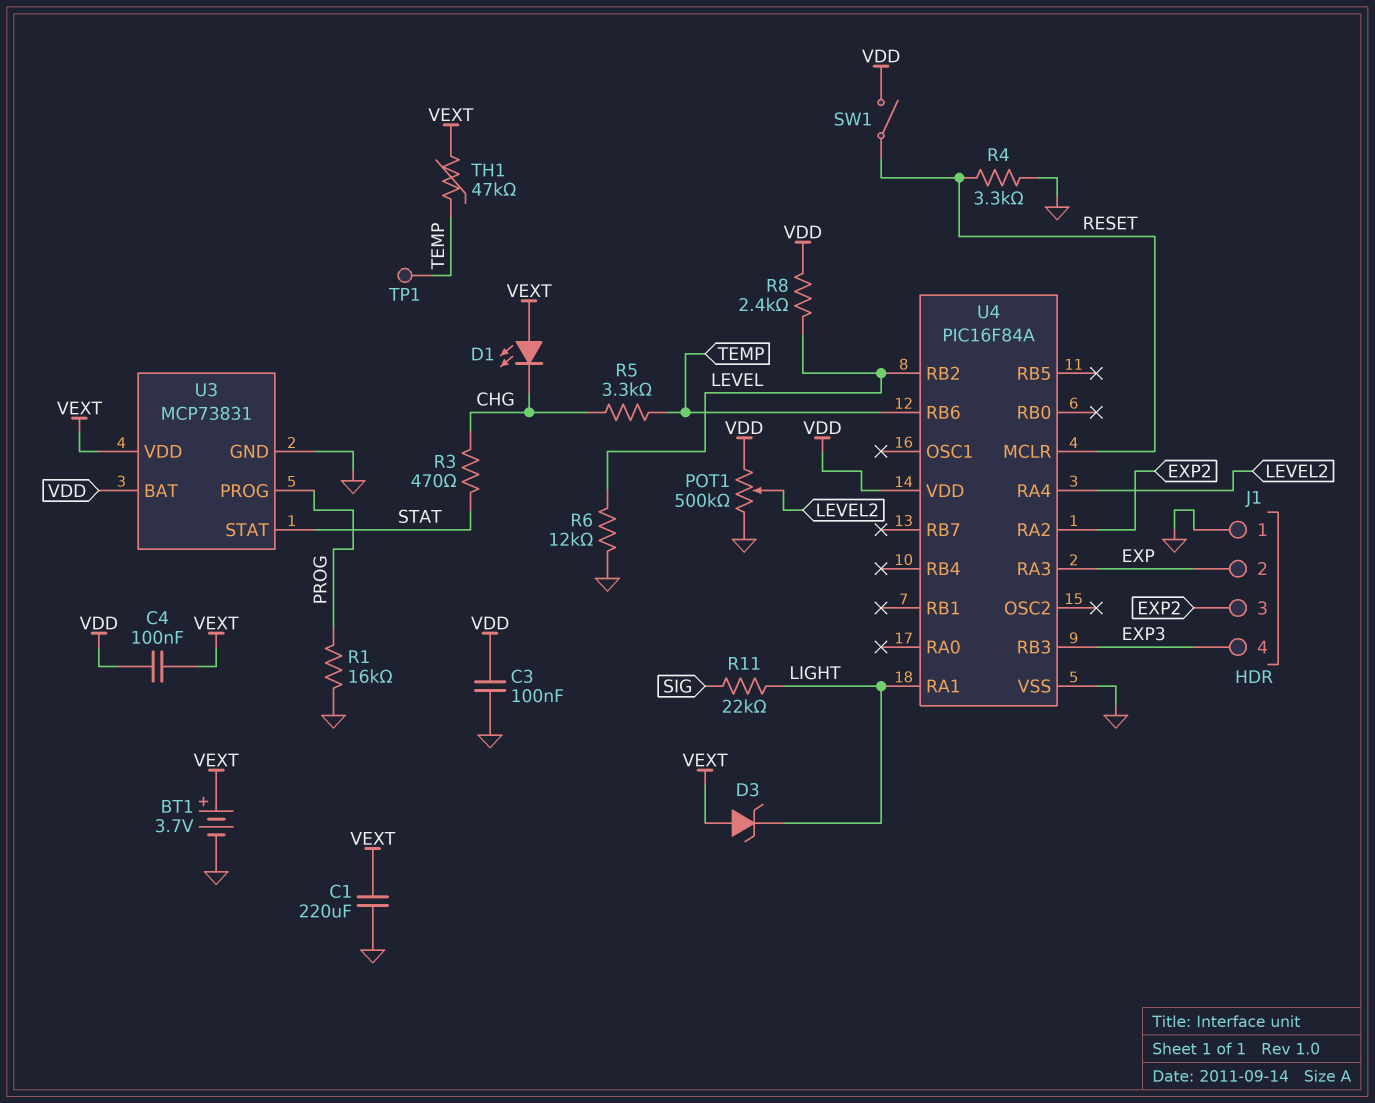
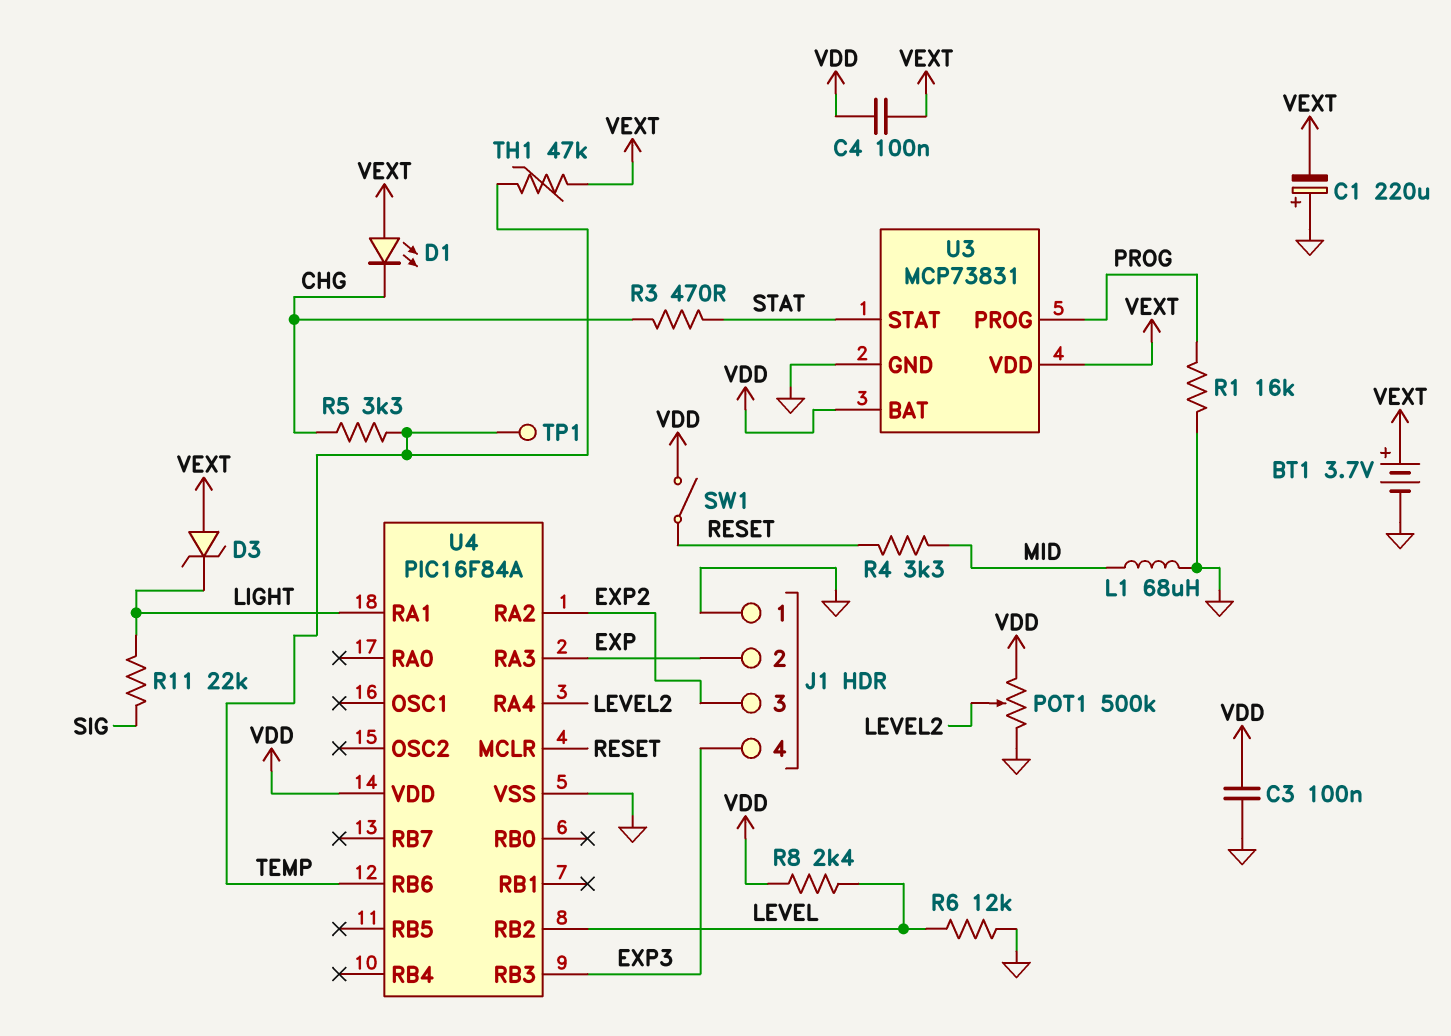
C1: 220uF (GND, VEXT) -> 220uF (plus GND, minus VEXT)
L1: none -> 68uH (GND, MID)
R4: 3.3k (GND, RESET) -> 3.3k (MID, RESET)

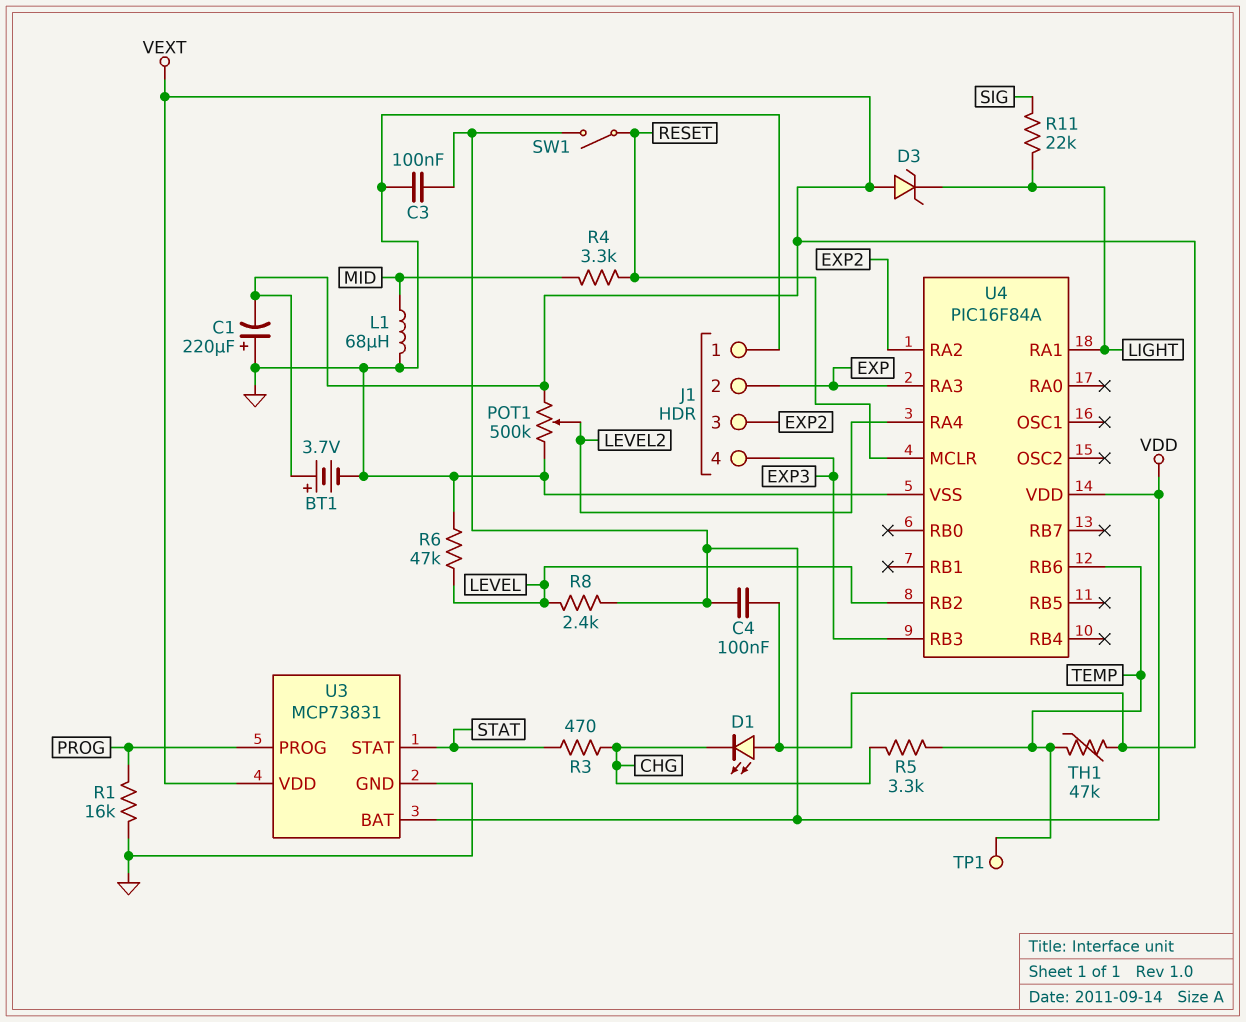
POT1: 500k (GND, VDD, wiper LEVEL2) -> 500k (GND, VEXT, wiper LEVEL2)
R6: 12k (GND, LEVEL) -> 47k (GND, LEVEL)

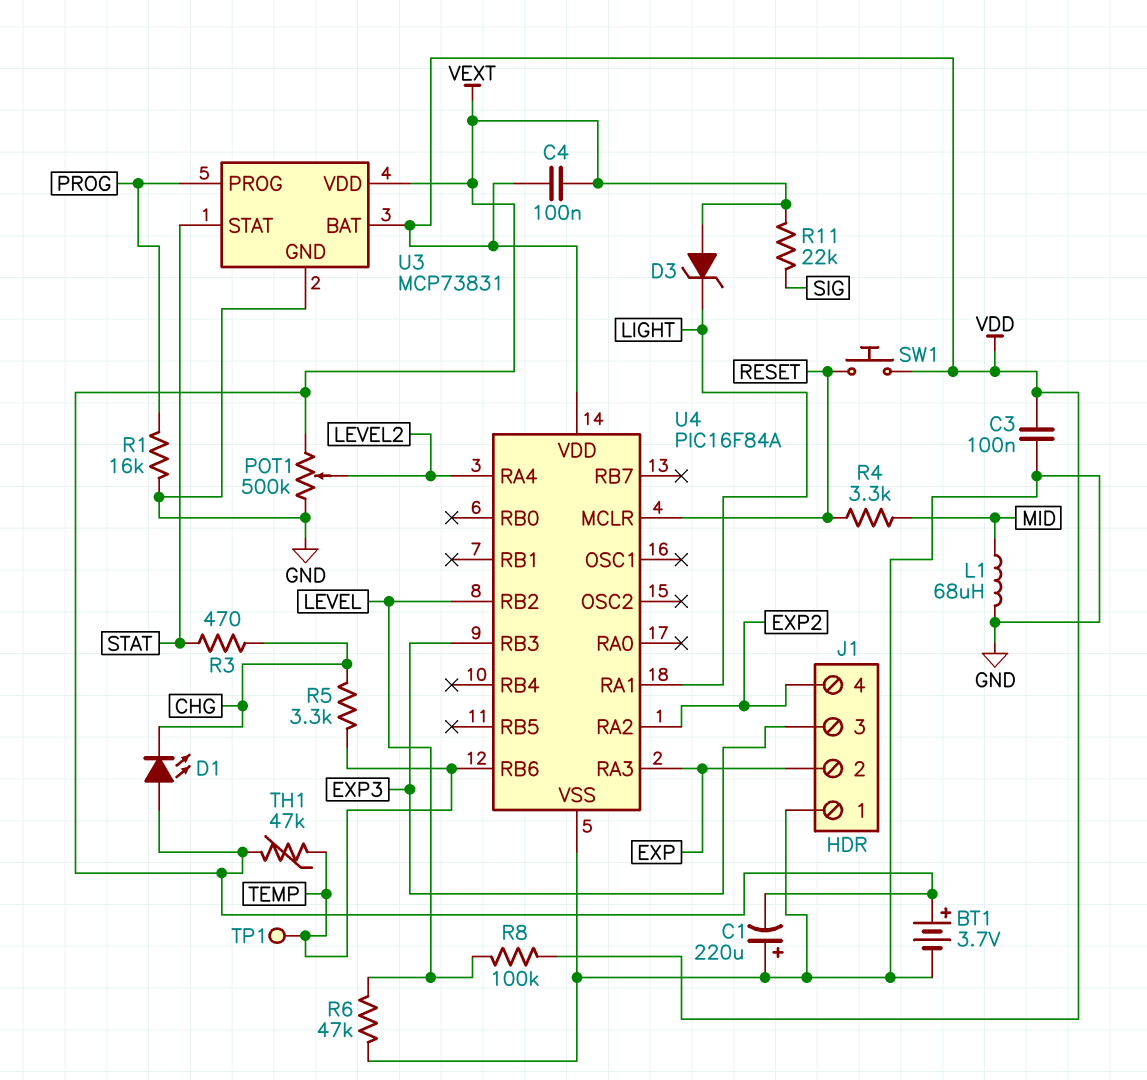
J1 pin 3: EXP2 -> EXP3
J1 pin 4: EXP3 -> EXP2
R8: 2.4k (LEVEL, VDD) -> 100k (LEVEL, VDD)
R11: 22k (LIGHT, SIG) -> 22k (SIG, VEXT)
SW1: switch (RESET, VDD) -> button (RESET, VDD)

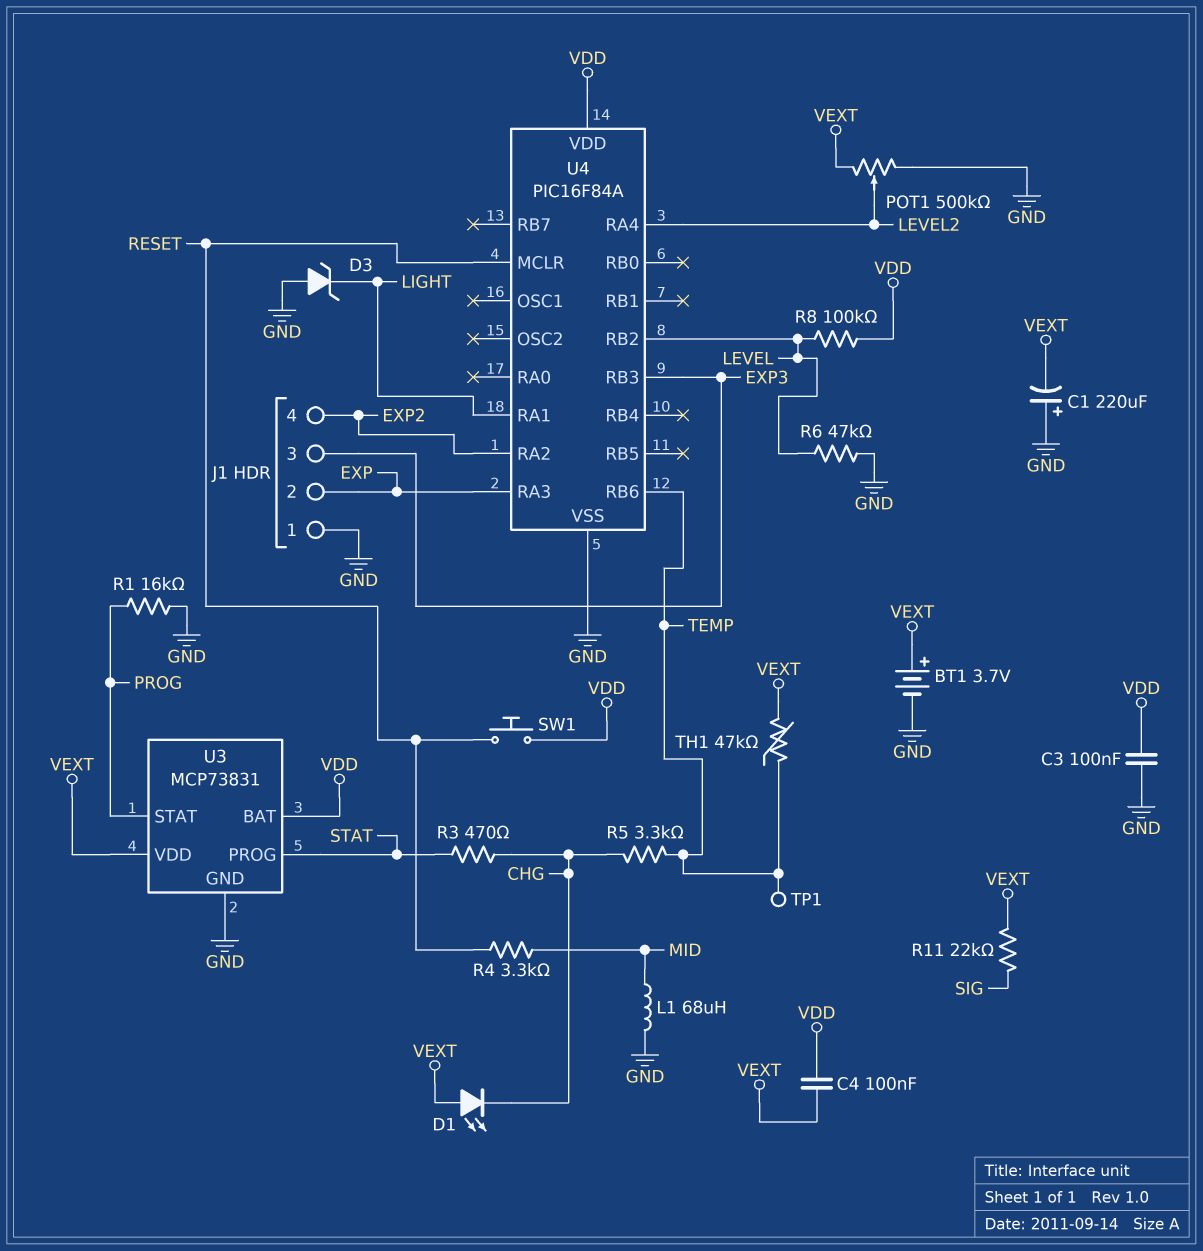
D3: zener (A VEXT, K LIGHT) -> zener (A GND, K LIGHT)
U3 pin PROG: PROG -> STAT
U3 pin STAT: STAT -> PROG

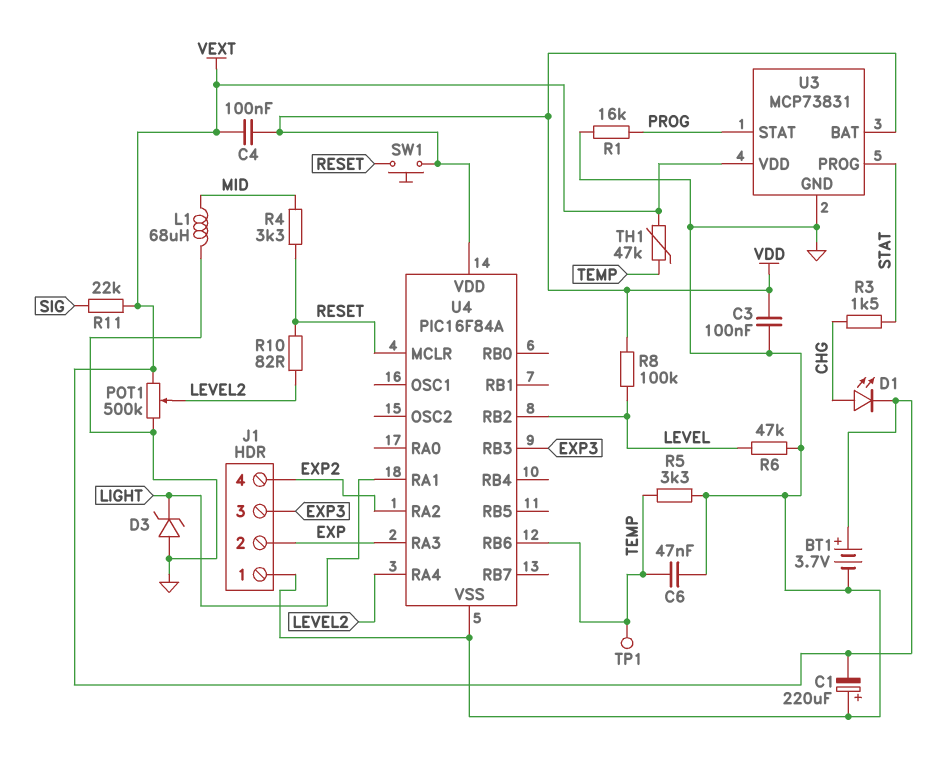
C6: none -> 47nF (GND, TEMP)
D1: LED (A VEXT, K CHG) -> LED (A CHG, K VEXT)
R3: 470 (CHG, STAT) -> 1.5k (CHG, STAT)
R5: 3.3k (CHG, TEMP) -> 3.3k (GND, TEMP)
R10: none -> 82 (LEVEL2, RESET)

